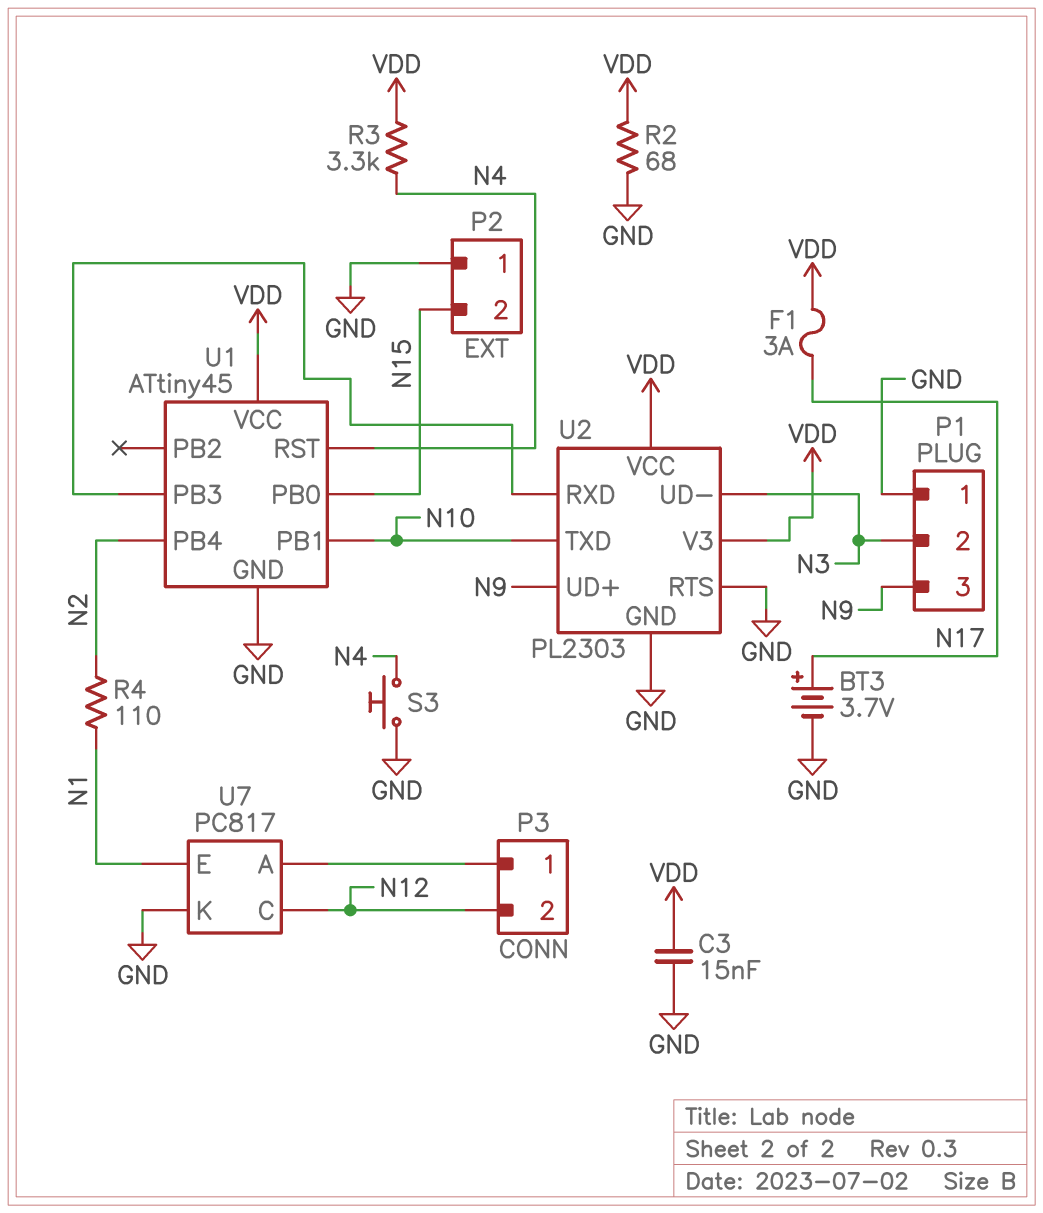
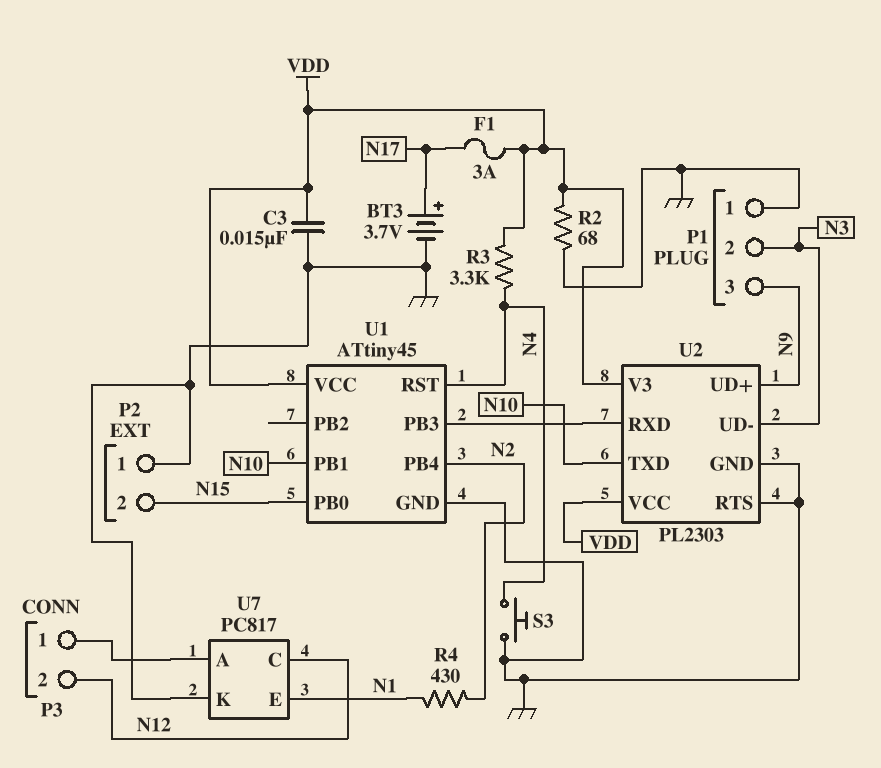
R4: 110 (N1, N2) -> 430 (N1, N2)

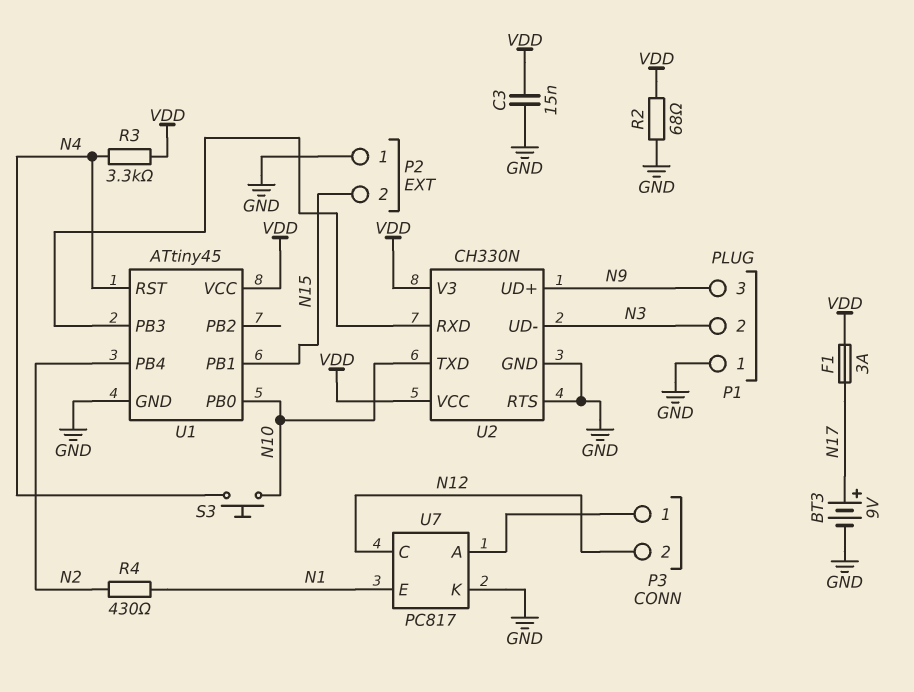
BT3: 3.7V (plus N17, minus GND) -> 9V (plus N17, minus GND)
S3: button (GND, N4) -> button (N4, N10)
U1 pin PB0: N15 -> N10
U1 pin PB1: N10 -> N15
U2: PL2303 -> CH330N

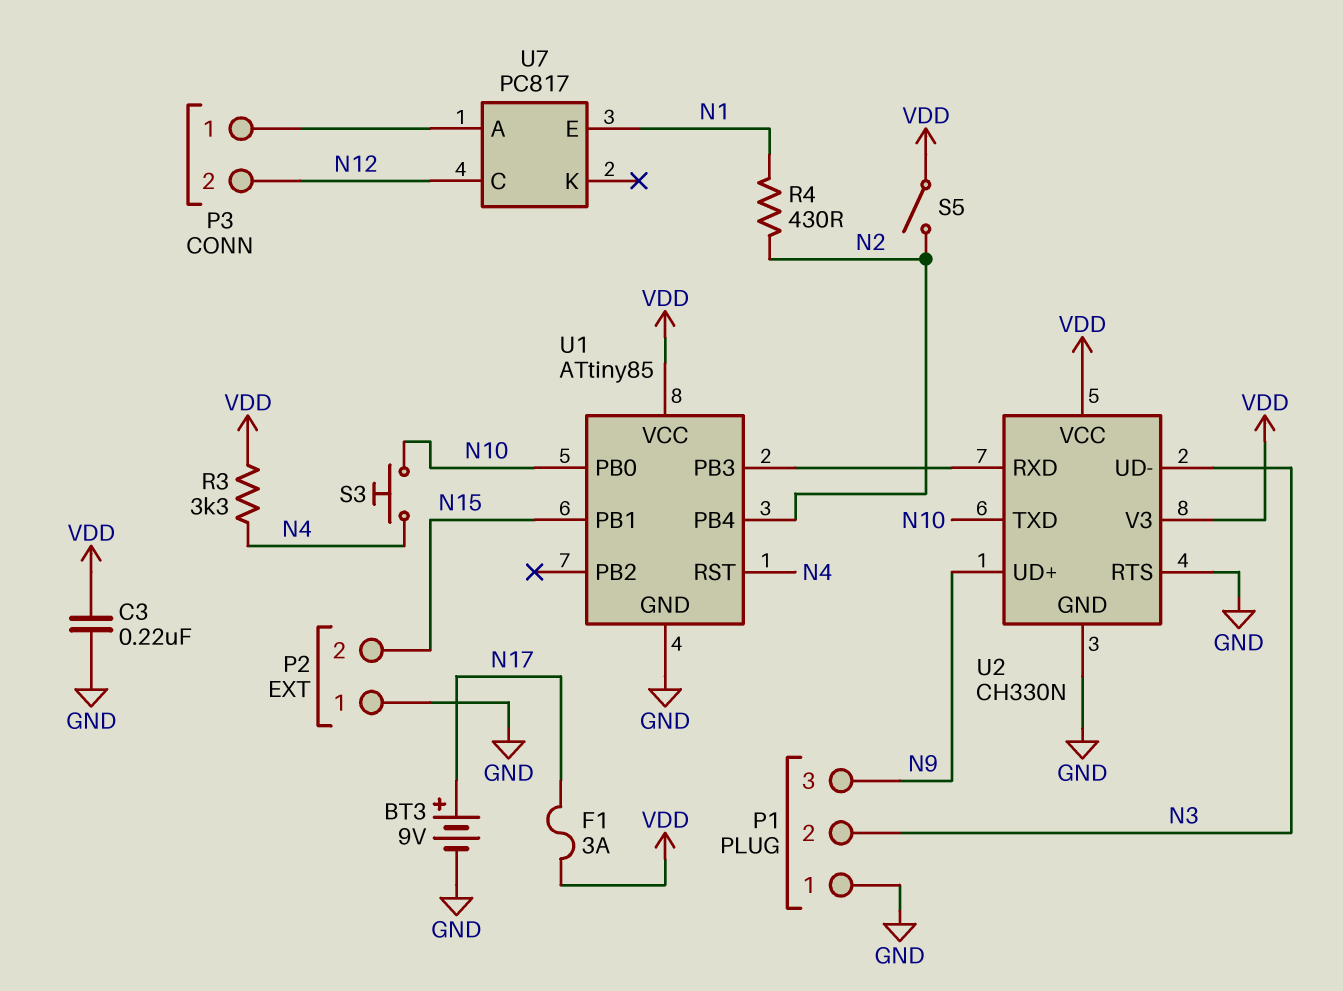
C3: 15nF (GND, VDD) -> 220nF (GND, VDD)
R2: 68 (GND, VDD) -> none
S5: none -> switch (N2, VDD)
U1: ATtiny45 -> ATtiny85
U7 pin K: GND -> none

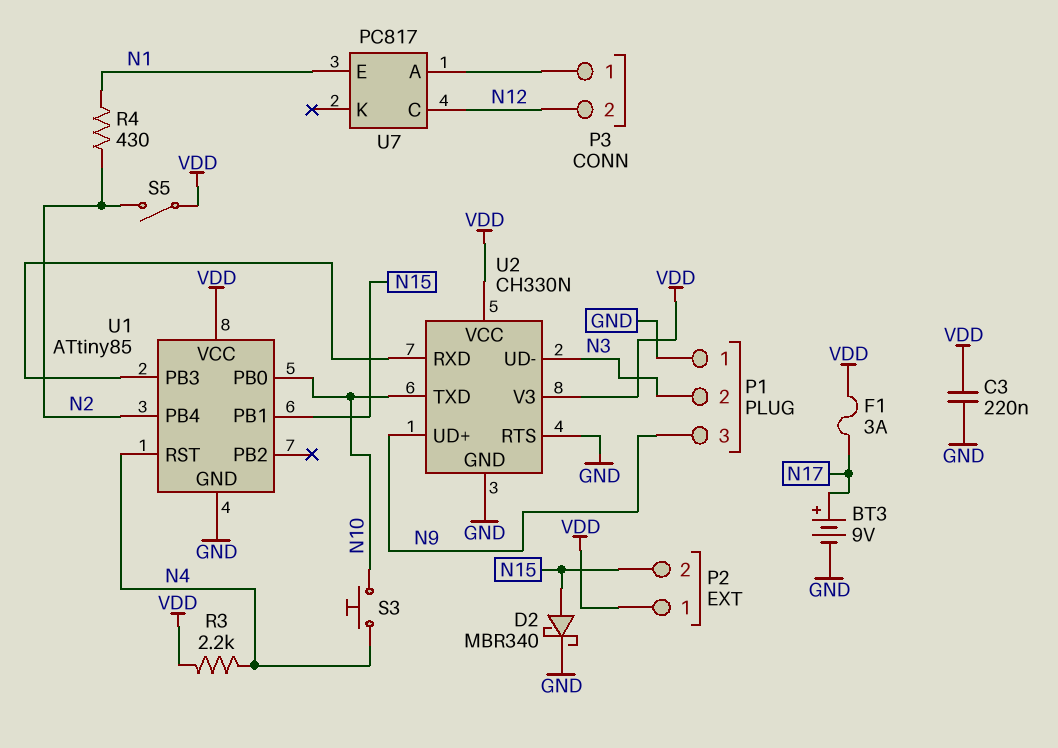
D2: none -> schottky MBR340 (A N15, K GND)
P2 pin 1: GND -> VDD
R3: 3.3k (N4, VDD) -> 2.2k (N4, VDD)

